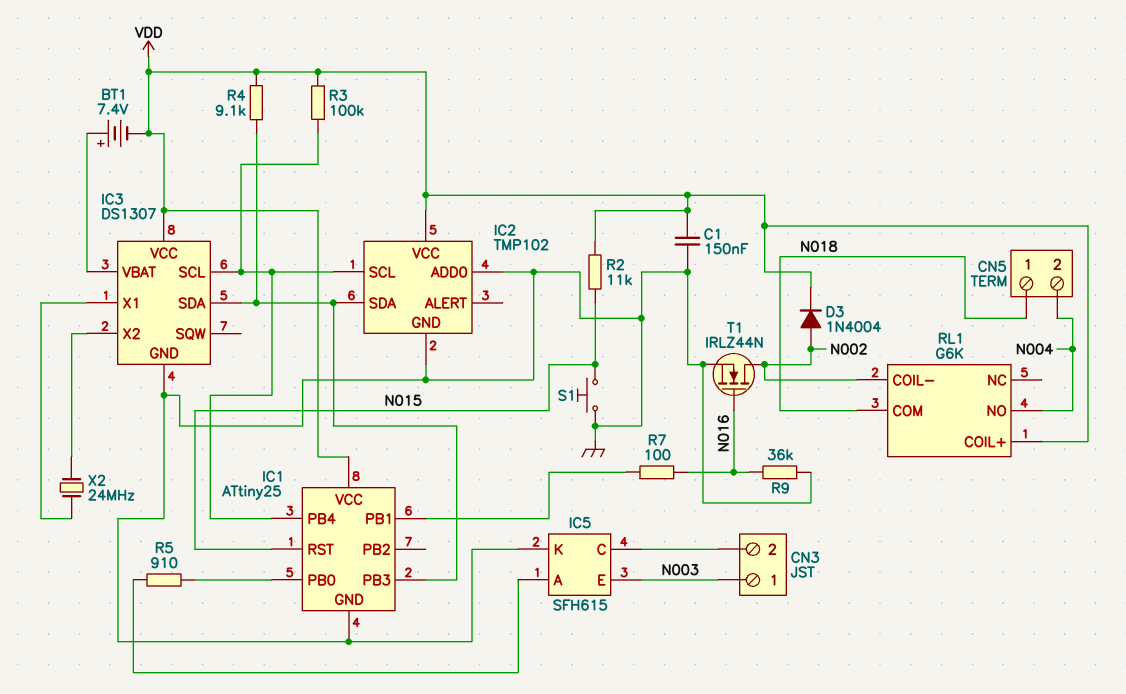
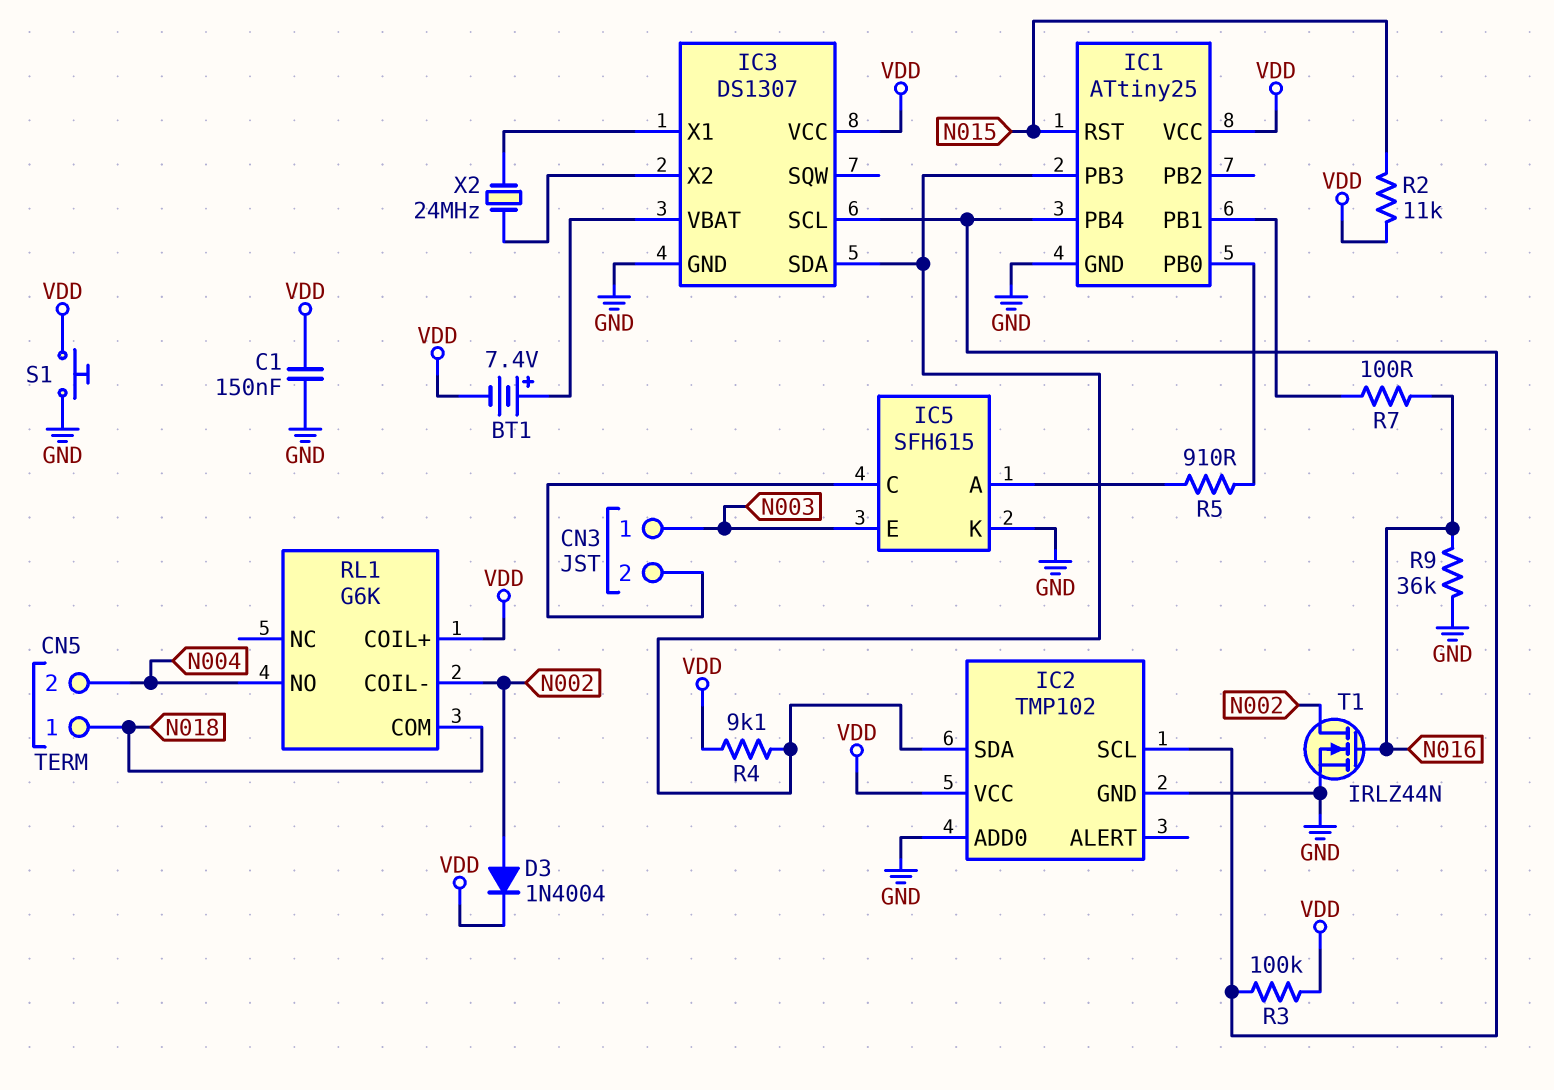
S1: button (GND, N015) -> button (GND, VDD)

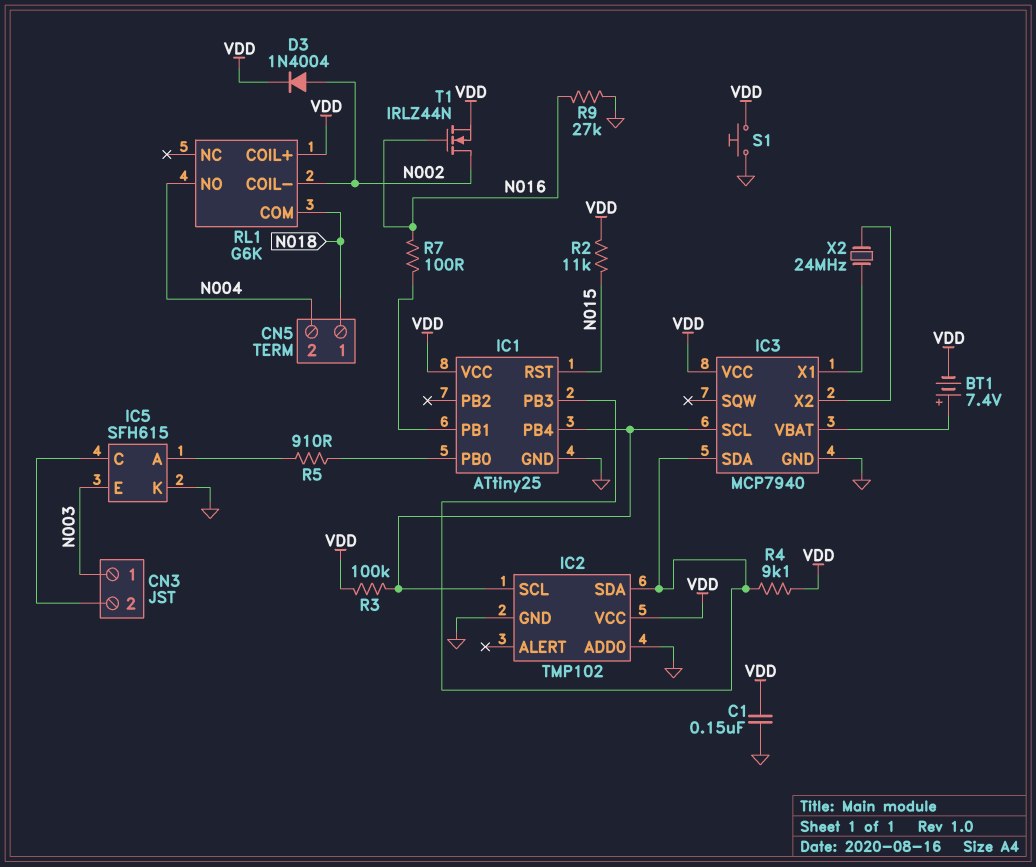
IC3: DS1307 -> MCP7940
R9: 36k (GND, N016) -> 27k (GND, N016)
T1: NMOS IRLZ44N (G N016, D N002, S GND) -> NMOS IRLZ44N (G N016, D N002, S VDD)

